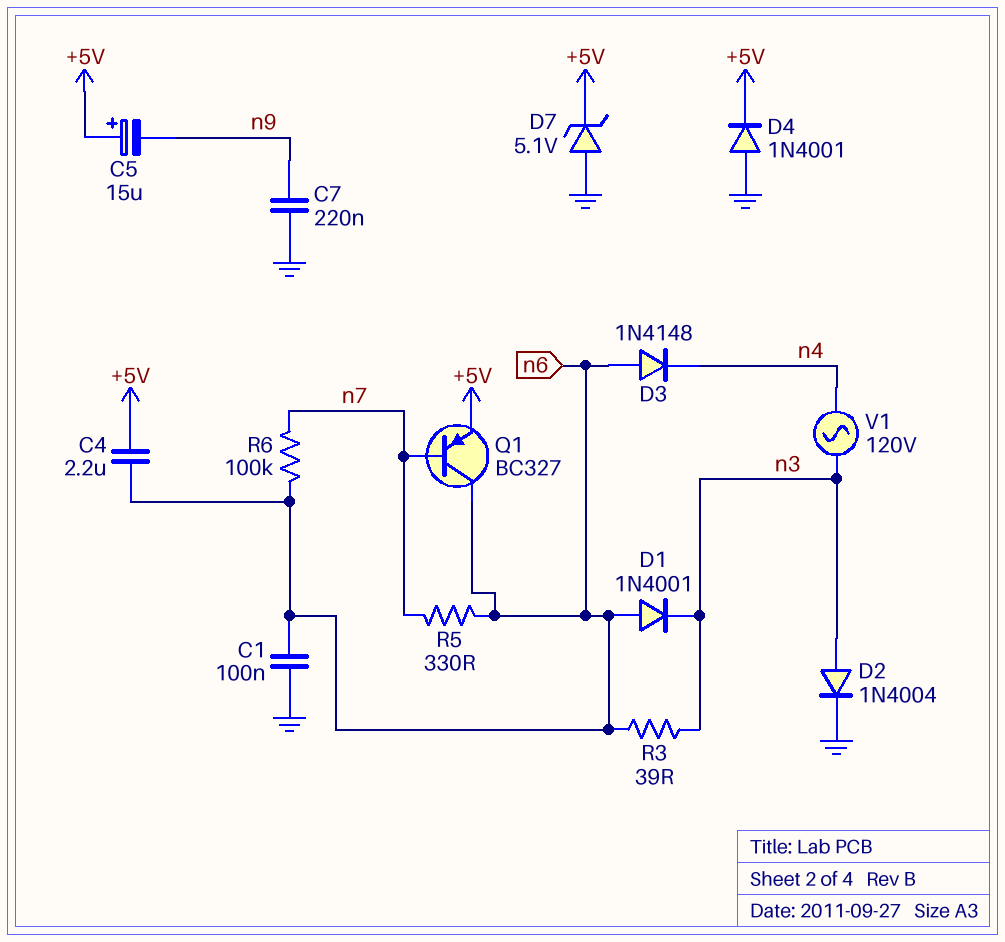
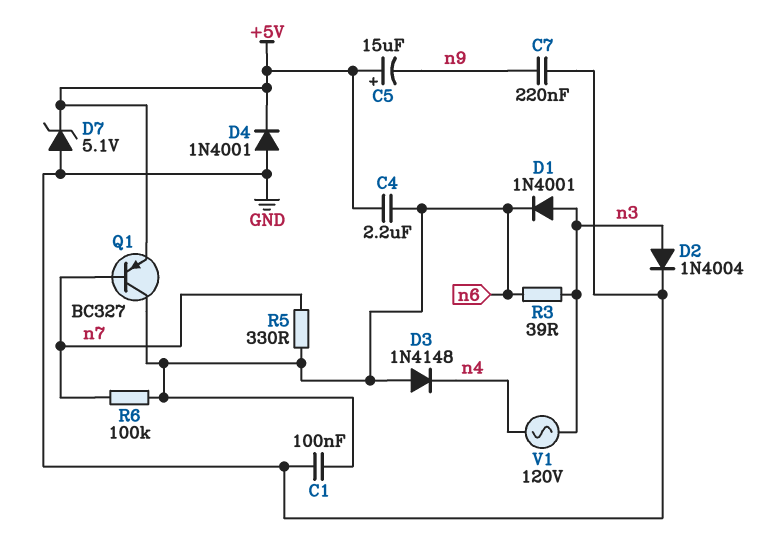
D1: diode 1N4001 (A n6, K n3) -> diode 1N4001 (A n3, K n6)

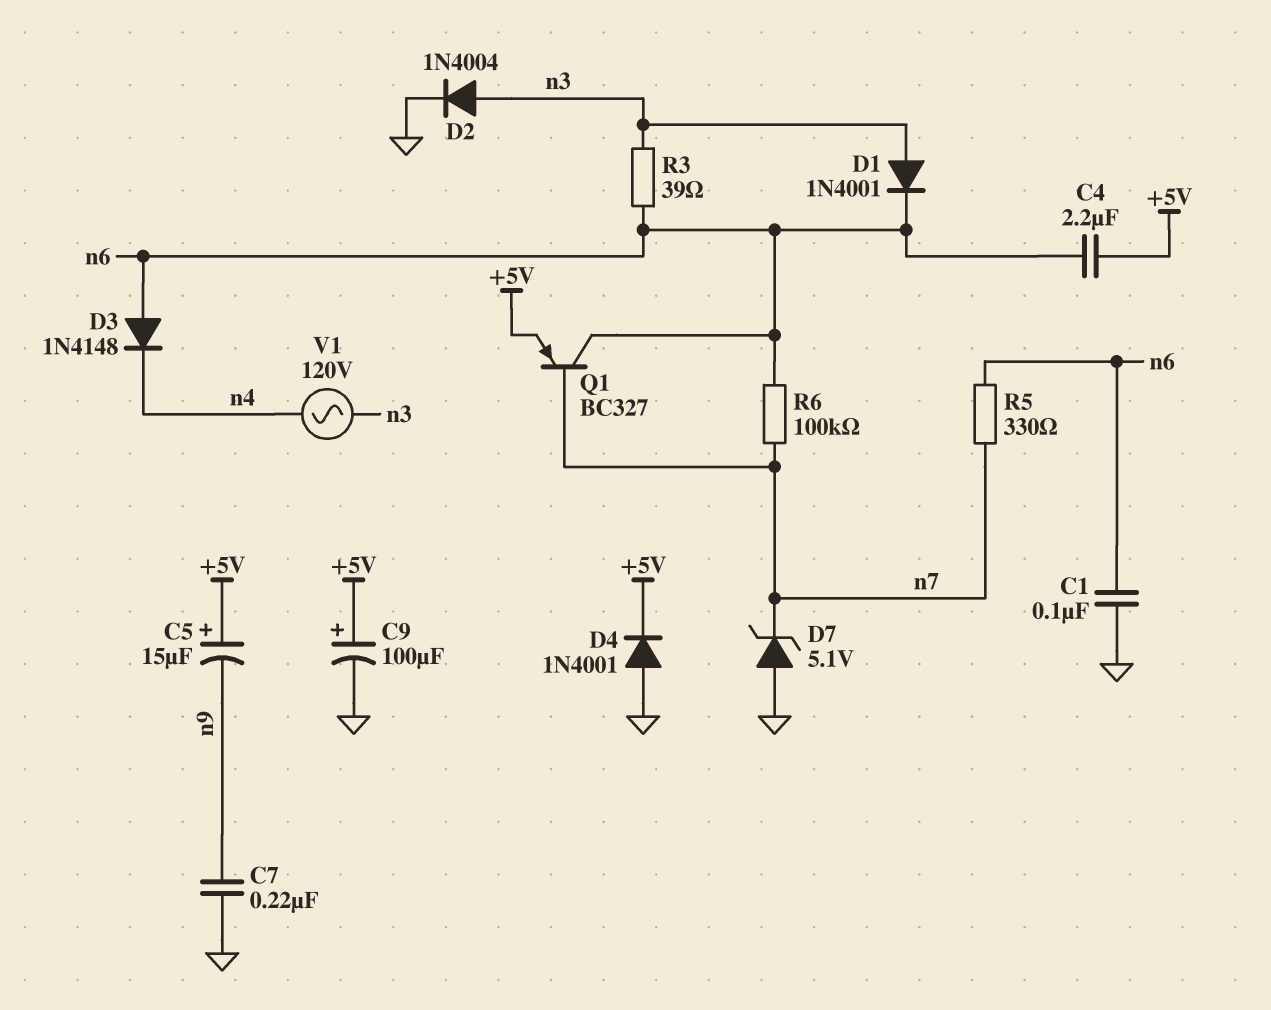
C9: none -> 100uF (plus +5V, minus GND)
D7: zener 5.1V (A GND, K +5V) -> zener 5.1V (A GND, K n7)

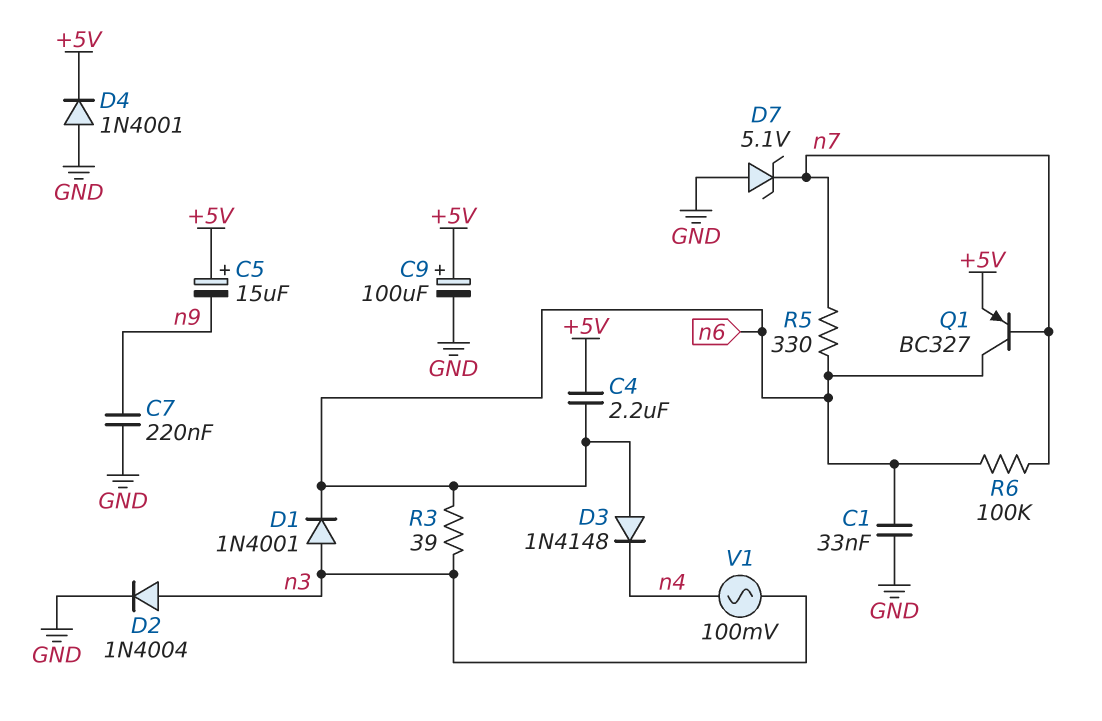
C1: 100nF (GND, n6) -> 33nF (GND, n6)
V1: AC 120V (n3, n4) -> AC 100mV (n3, n4)

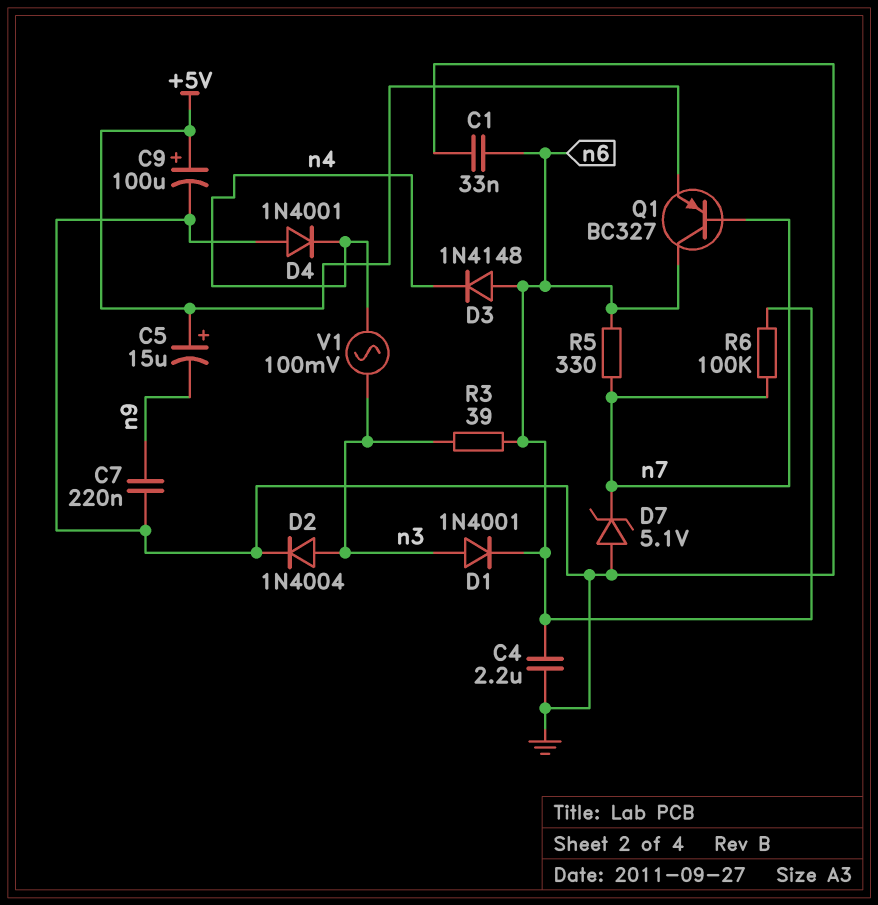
C4: 2.2uF (+5V, n6) -> 2.2uF (GND, n6)
D4: diode 1N4001 (A GND, K +5V) -> diode 1N4001 (A GND, K n4)

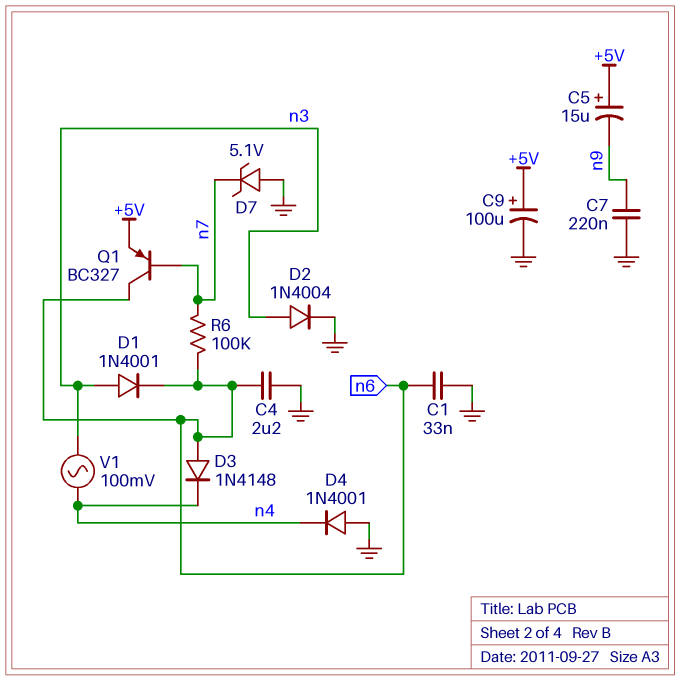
R3: 39 (n3, n6) -> none
R5: 330 (n6, n7) -> none

